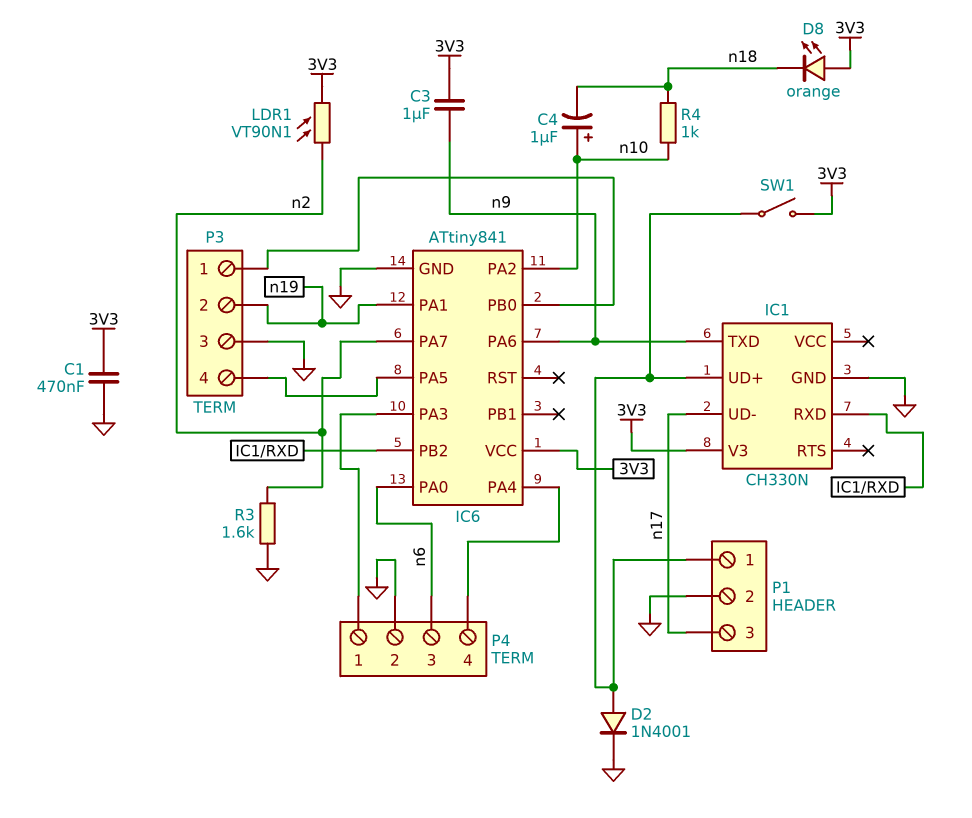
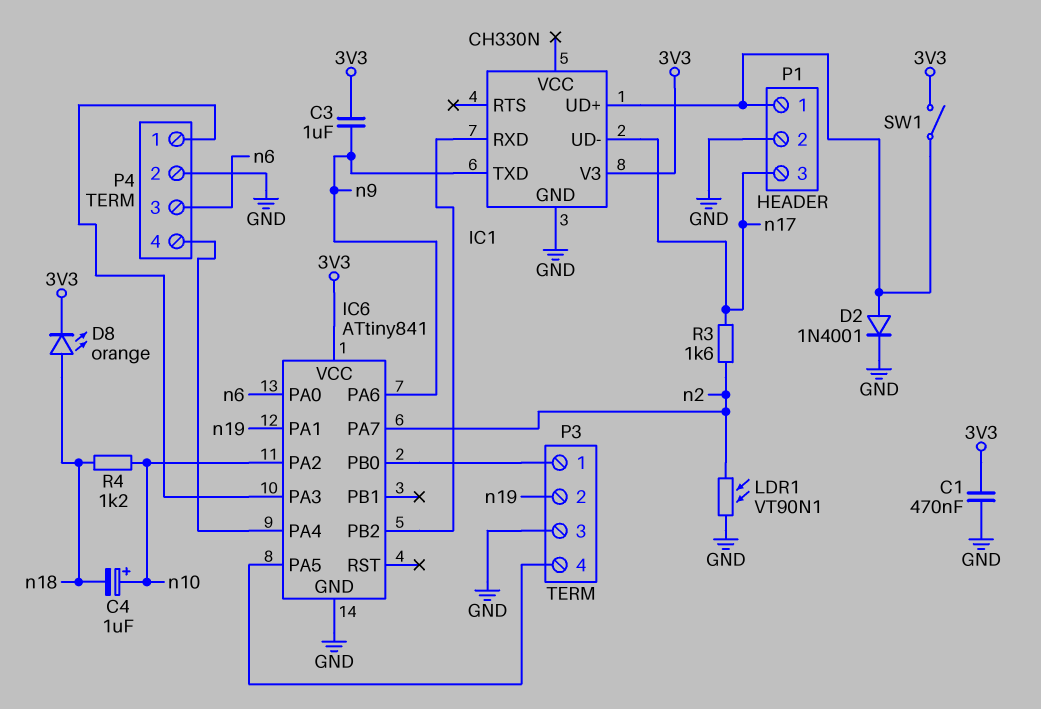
D8: LED orange (A 3V3, K n18) -> LED orange (A n18, K 3V3)
LDR1: VT90N1 (3V3, n2) -> VT90N1 (GND, n2)
R3: 1.6k (GND, n2) -> 1.6k (n2, n17)
R4: 1k (n10, n18) -> 1.2k (n10, n18)

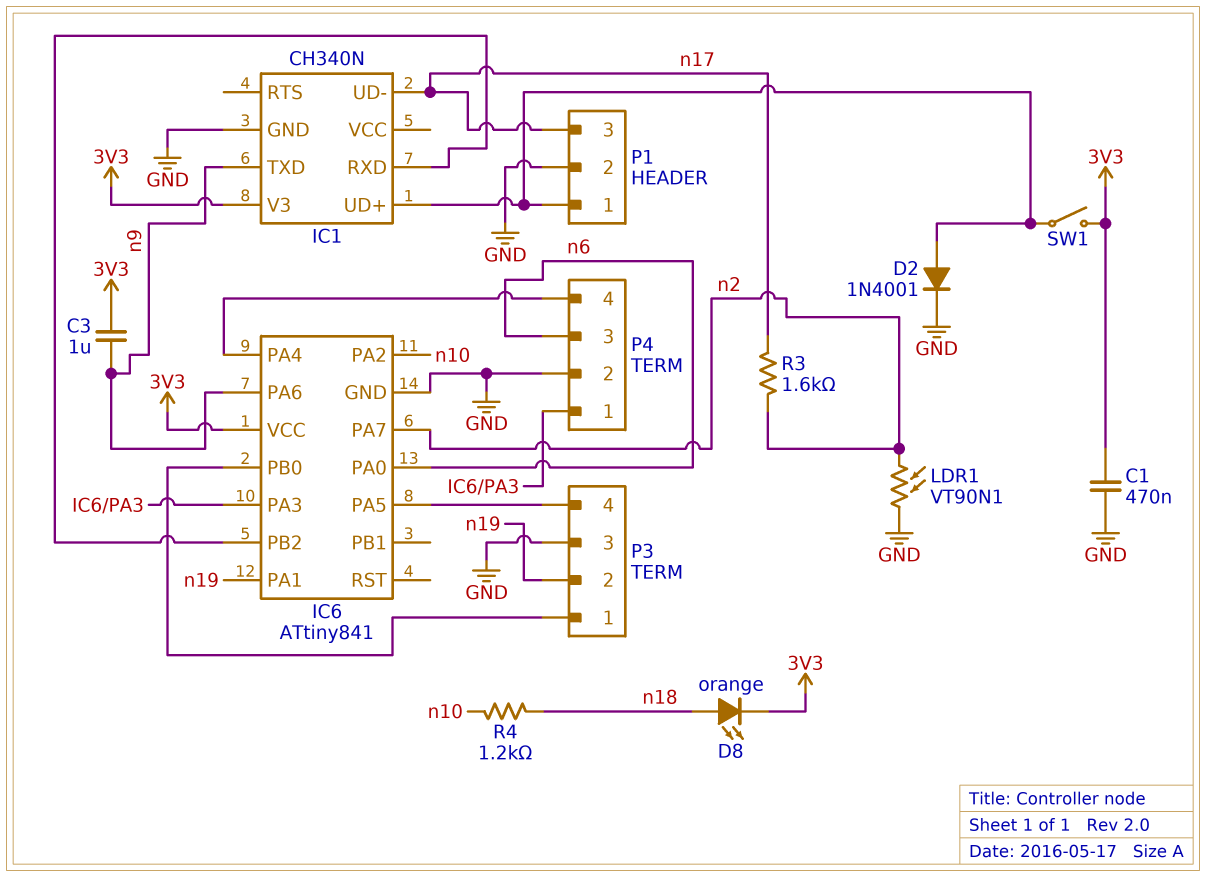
C4: 1uF (plus n10, minus n18) -> none
IC1: CH330N -> CH340N

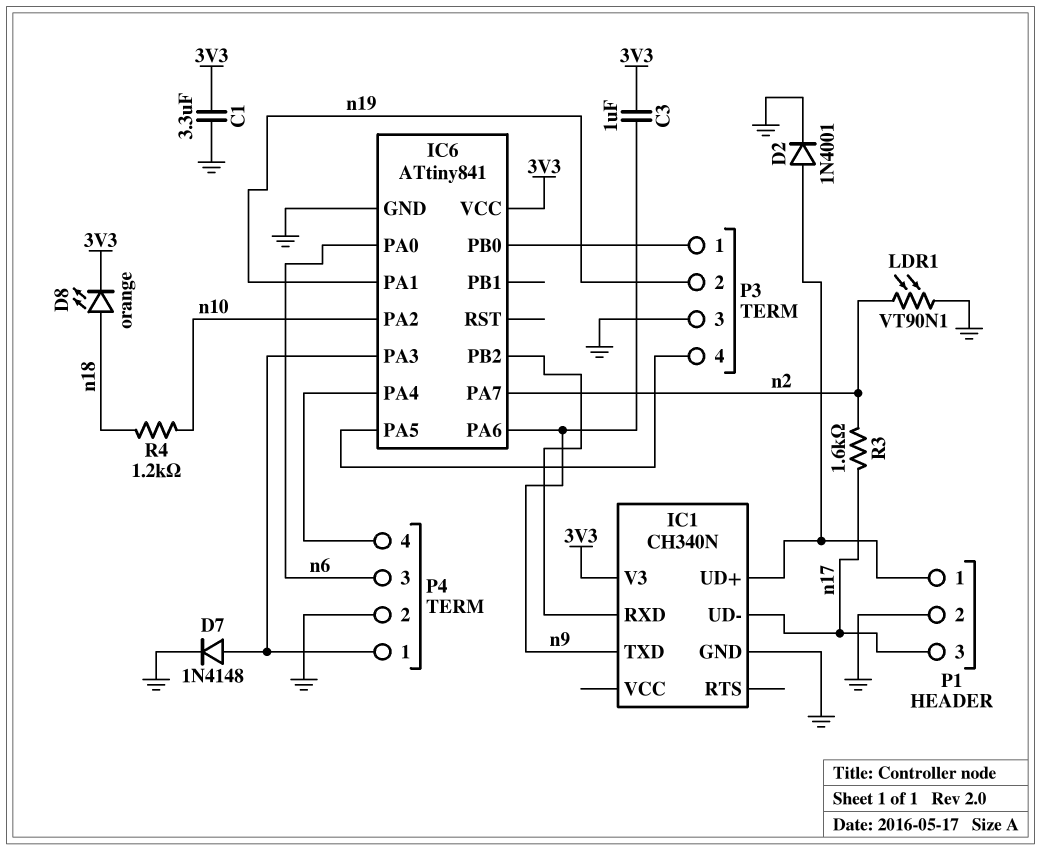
C1: 470nF (3V3, GND) -> 3.3uF (3V3, GND)
D7: none -> diode 1N4148 (A IC6/PA3, K GND)
SW1: switch (3V3, IC1/UD+) -> none

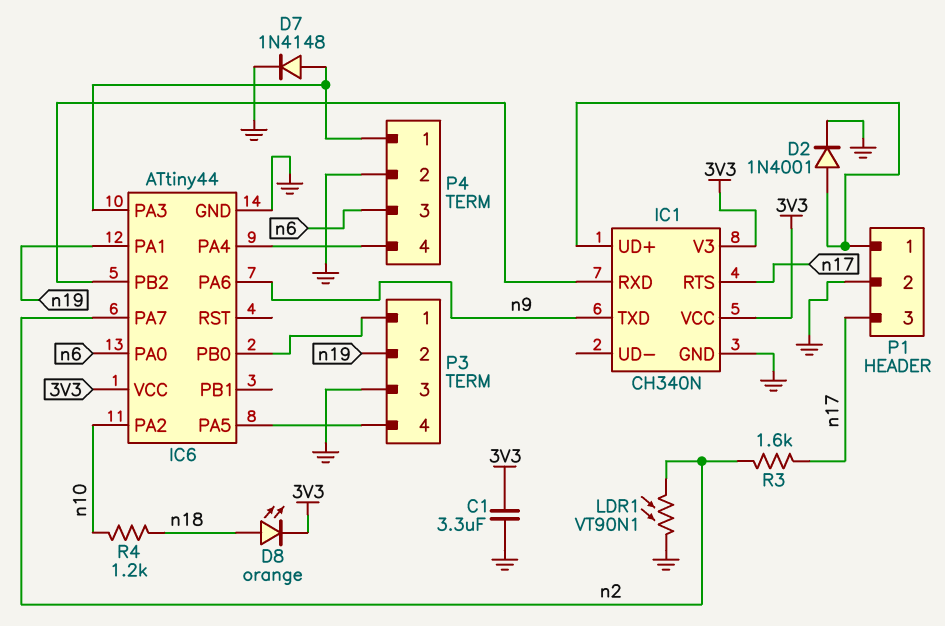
C3: 1uF (3V3, n9) -> none
IC1 pin RTS: none -> n17
IC1 pin UD-: n17 -> none
IC1 pin VCC: none -> 3V3
IC6: ATtiny841 -> ATtiny44

